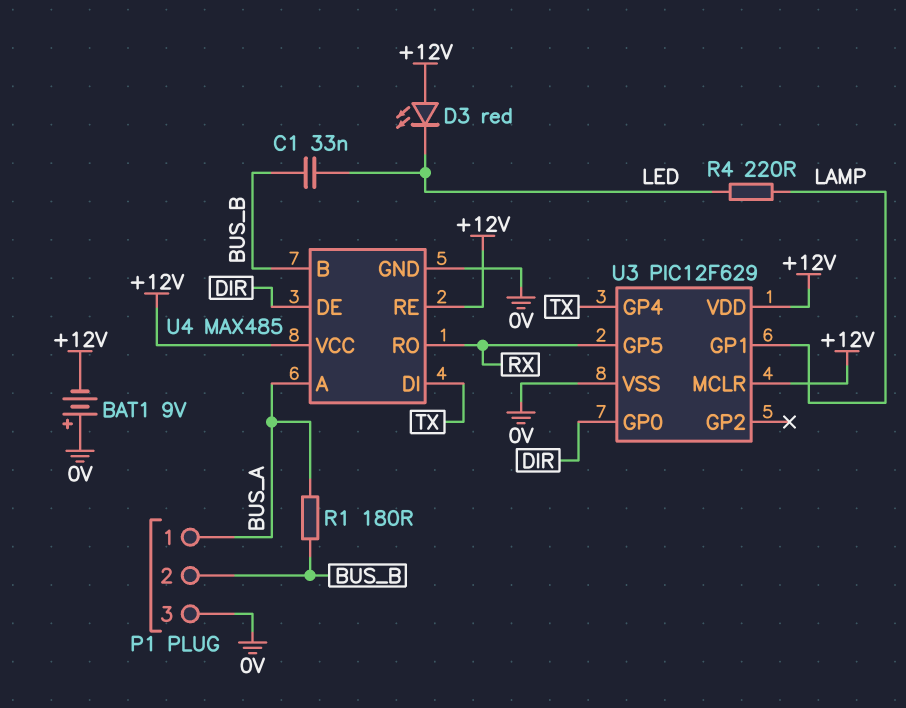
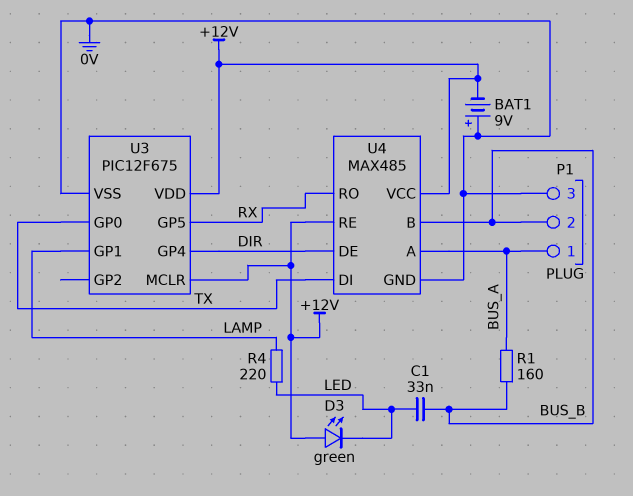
D3: LED red (A +12V, K LED) -> LED green (A +12V, K LED)
R1: 180 (BUS_A, BUS_B) -> 160 (BUS_A, BUS_B)
U3: PIC12F629 -> PIC12F675
U3 pin GP0: DIR -> TX
U3 pin GP4: TX -> DIR

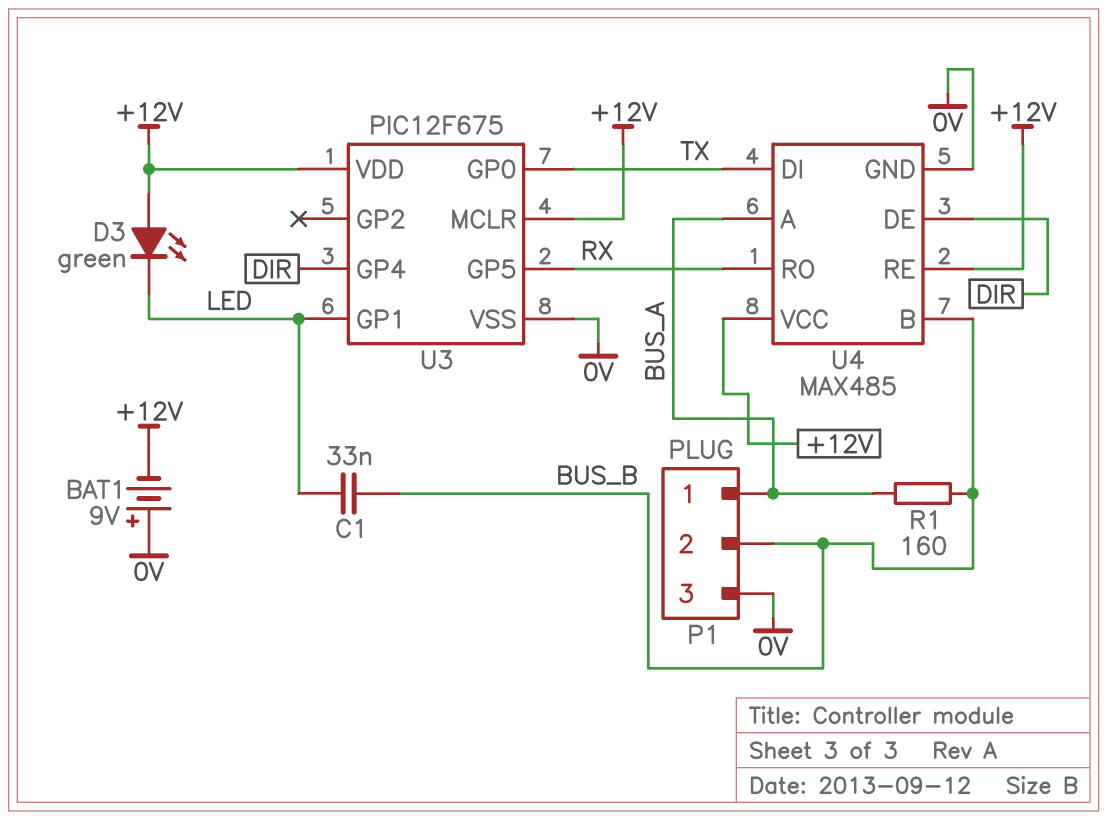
R4: 220 (LAMP, LED) -> none
U3 pin GP1: LAMP -> LED

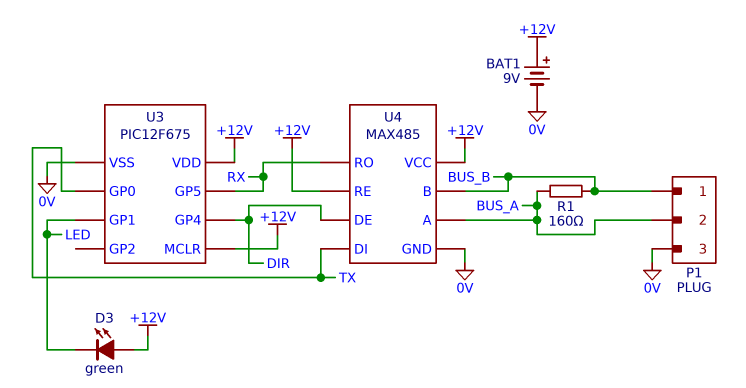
BAT1: 9V (plus 0V, minus +12V) -> 9V (plus +12V, minus 0V)
C1: 33nF (BUS_B, LED) -> none
P1 pin 1: BUS_A -> BUS_B
P1 pin 2: BUS_B -> BUS_A

